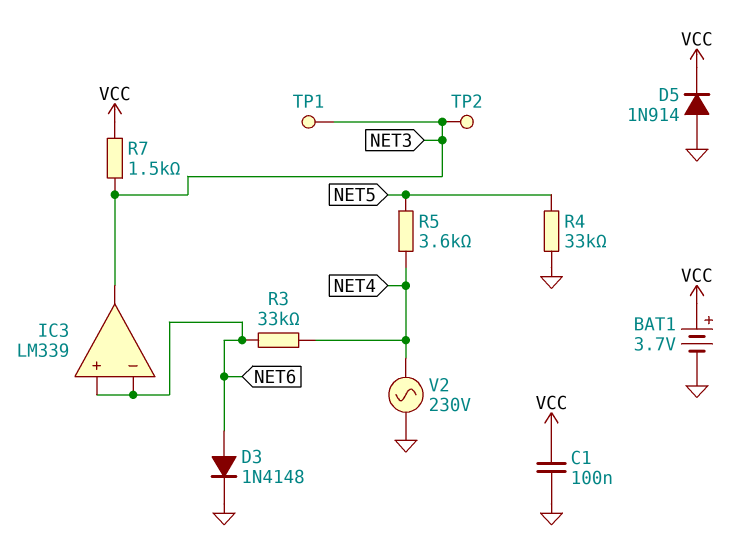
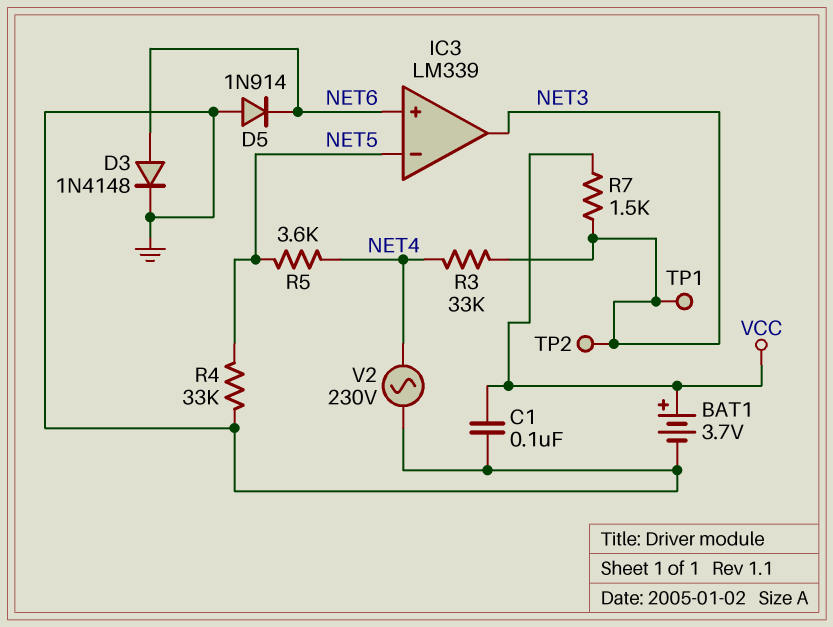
D5: diode 1N914 (A GND, K VCC) -> diode 1N914 (A GND, K NET6)
IC3 pin in-: NET6 -> NET5
R3: 33k (NET4, NET6) -> 33k (NET3, NET4)

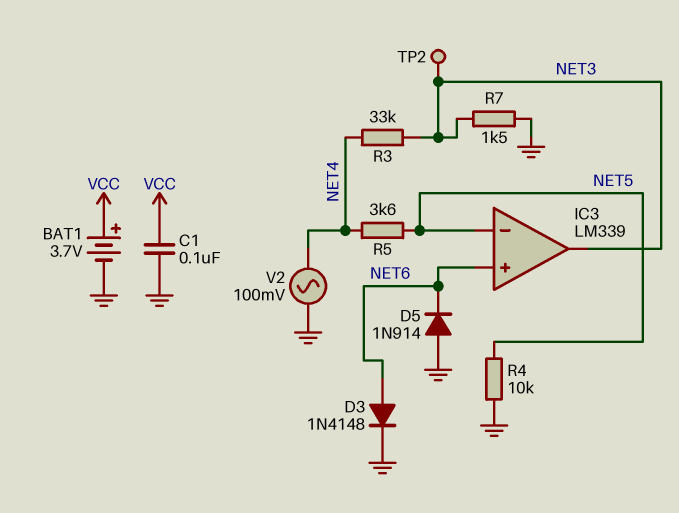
R4: 33k (GND, NET5) -> 10k (GND, NET5)
R7: 1.5k (NET3, VCC) -> 1.5k (GND, NET3)
TP1: test point (NET3) -> none
V2: AC 230V (GND, NET4) -> AC 100mV (GND, NET4)

